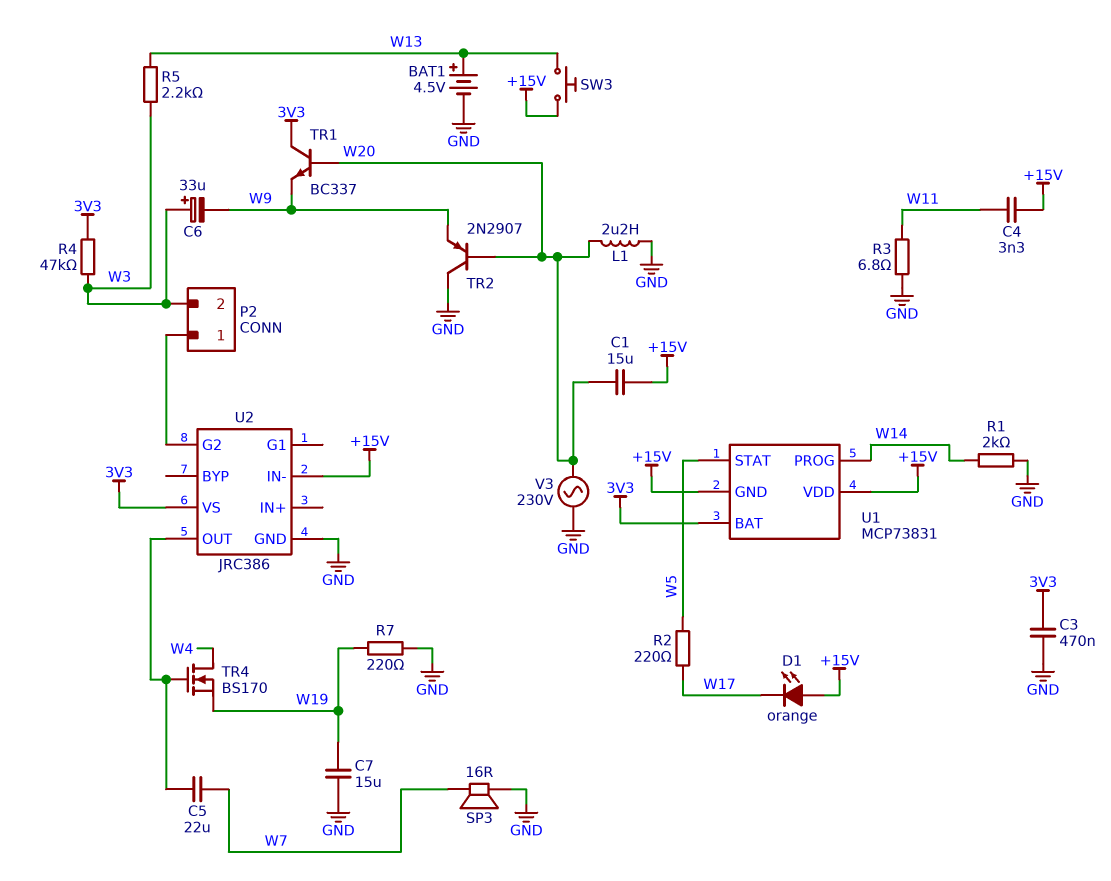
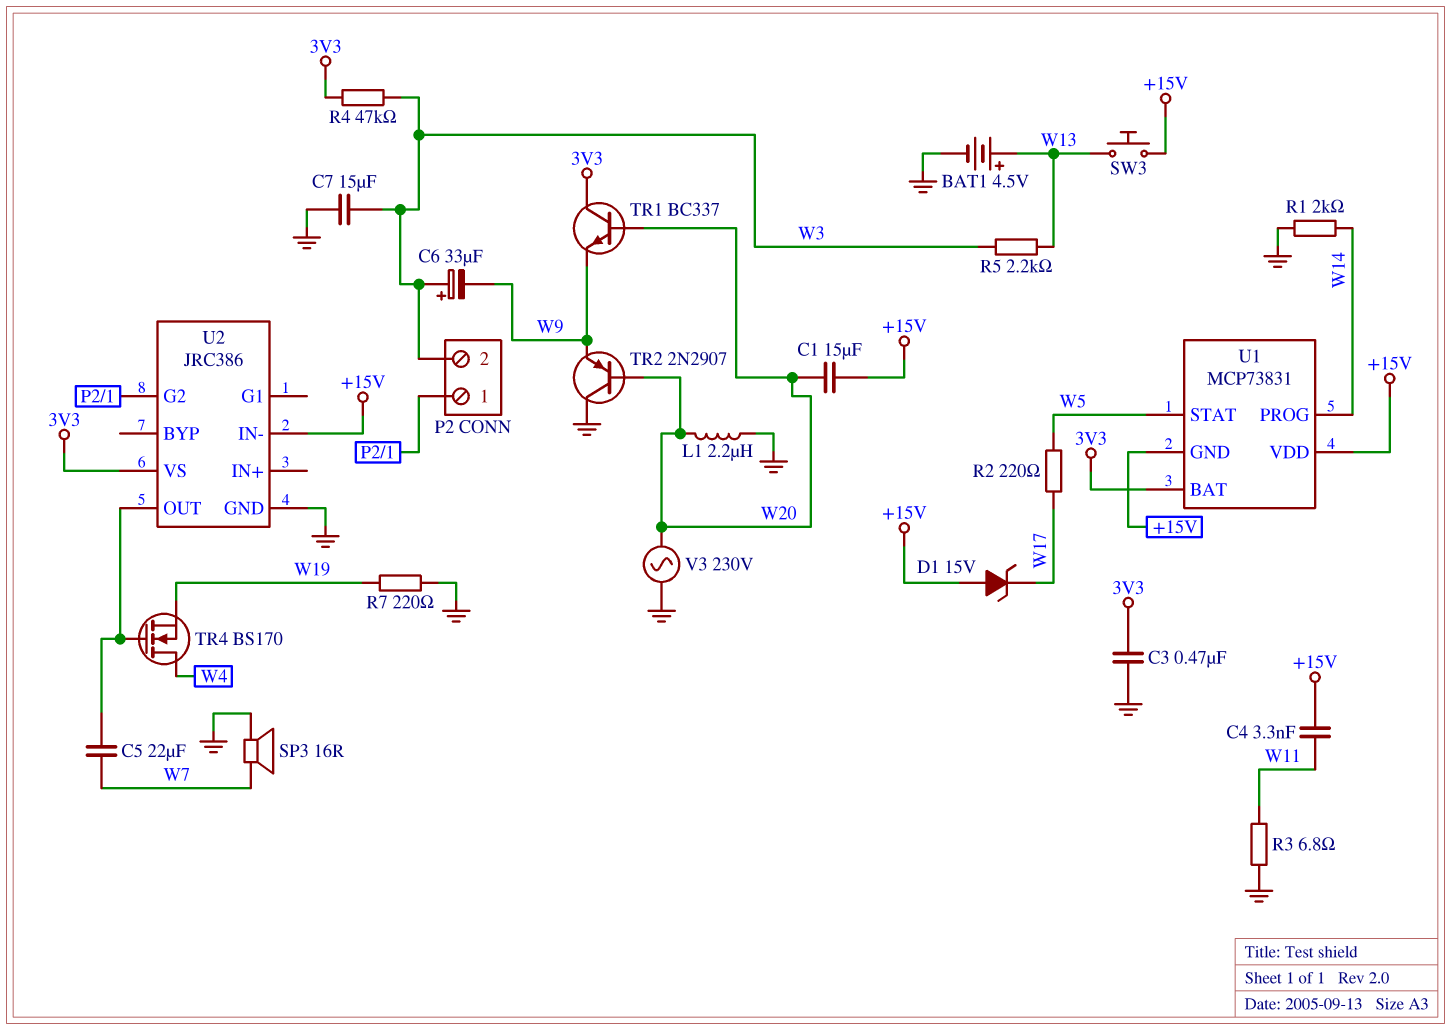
C7: 15uF (GND, W19) -> 15uF (GND, W3)
D1: LED orange (A +15V, K W17) -> zener 15V (A +15V, K W17)

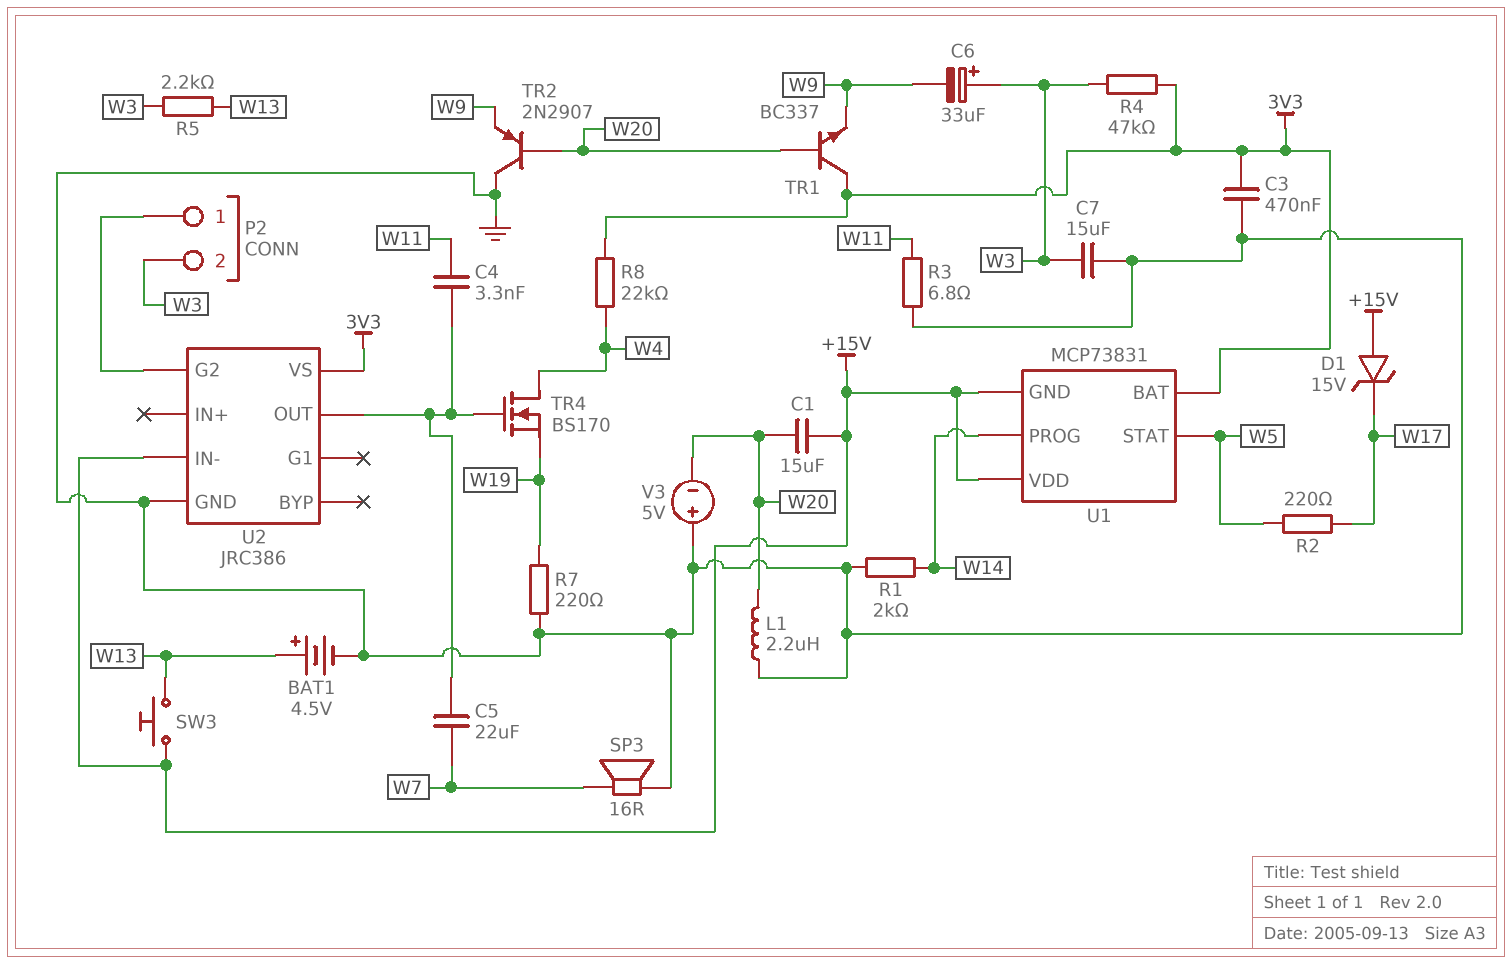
C4: 3.3nF (+15V, W11) -> 3.3nF (U2/OUT, W11)
R8: none -> 22k (3V3, W4)
V3: AC 230V (GND, W20) -> 5V (plus GND, minus W20)

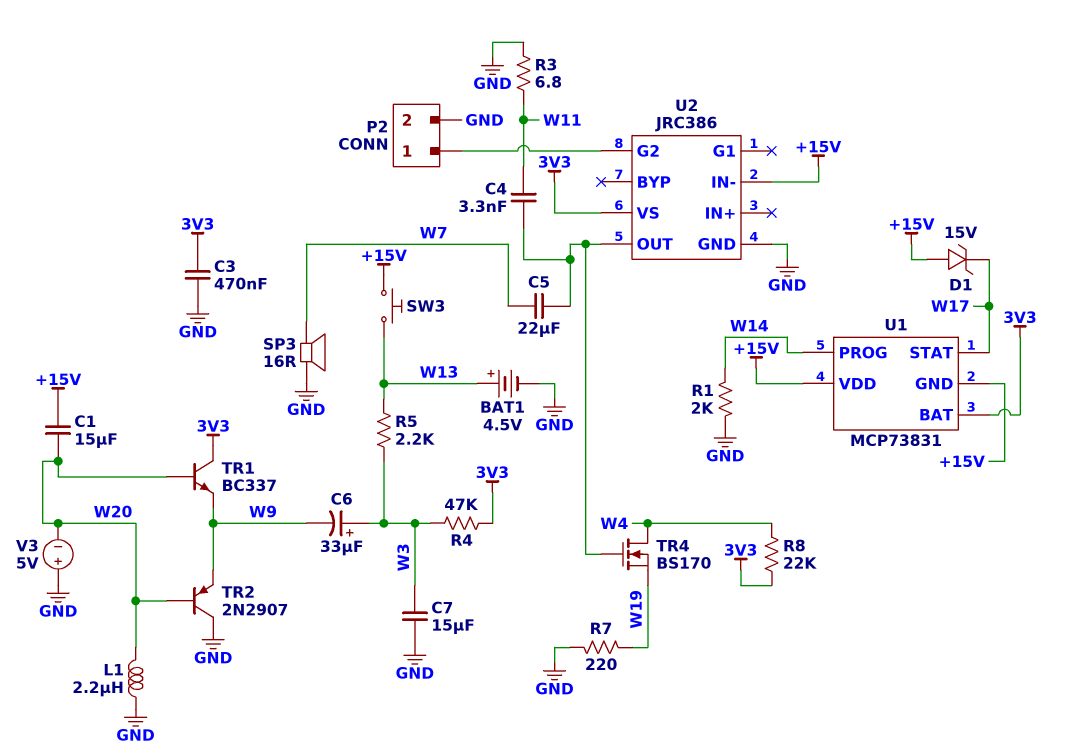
P2 pin 2: W3 -> GND
R2: 220 (W5, W17) -> none
U1 pin STAT: W5 -> W17

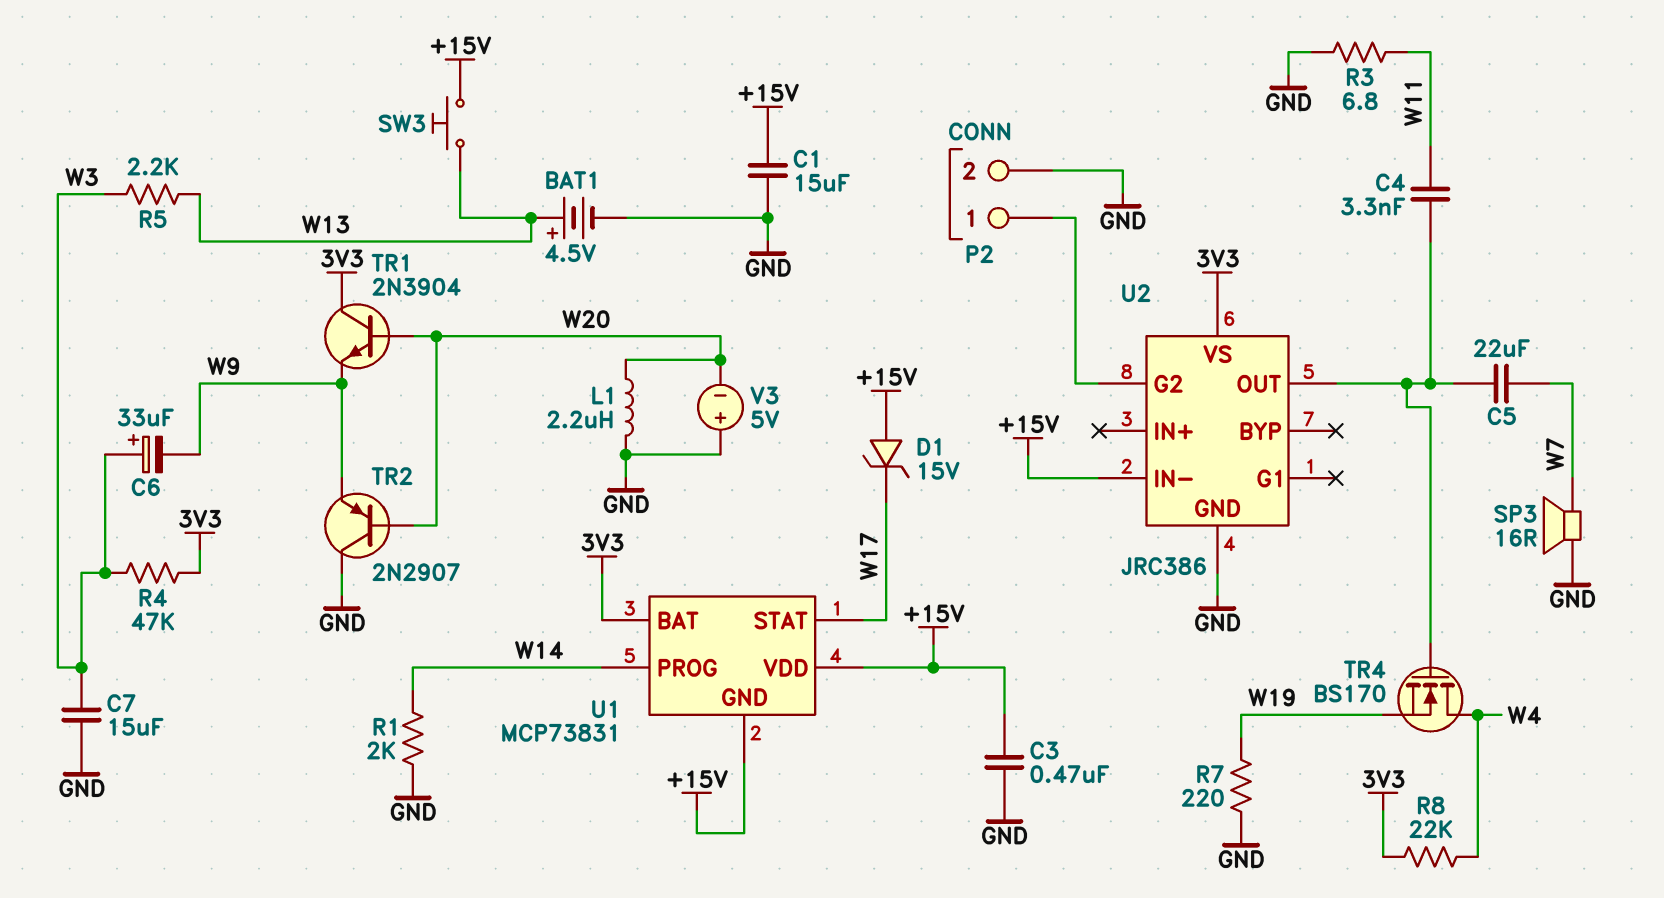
C1: 15uF (+15V, W20) -> 15uF (+15V, GND)
C3: 470nF (3V3, GND) -> 470nF (+15V, GND)
TR1: NPN BC337 (B W20, C 3V3, E W9) -> NPN 2N3904 (B W20, C 3V3, E W9)

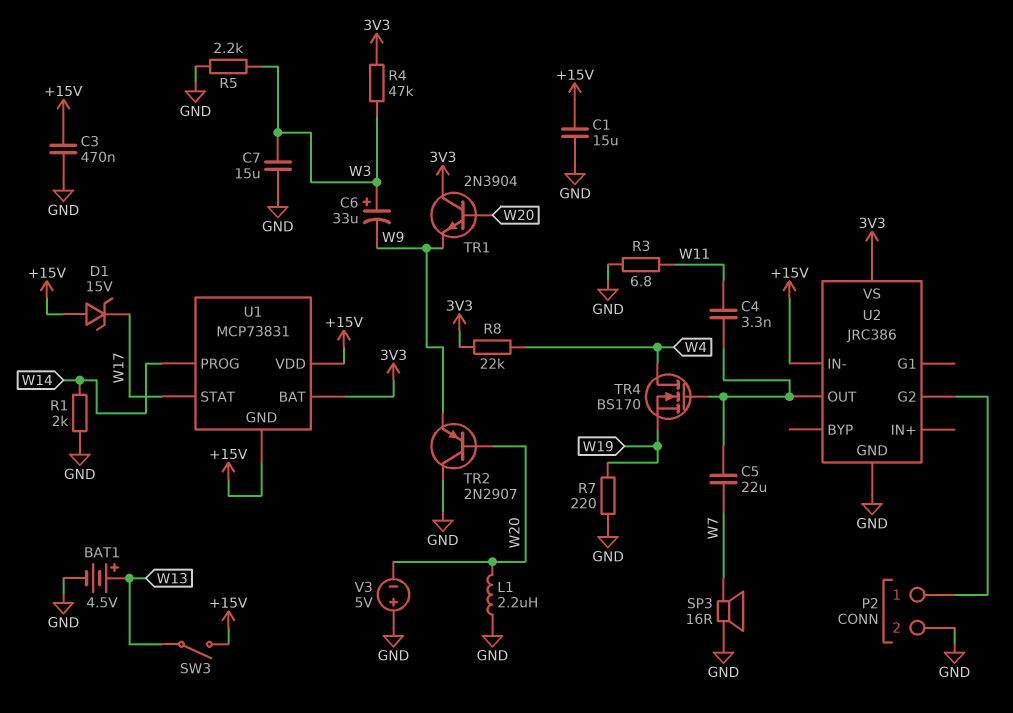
R5: 2.2k (W3, W13) -> 2.2k (GND, W3)
SW3: button (+15V, W13) -> switch (+15V, W13)

